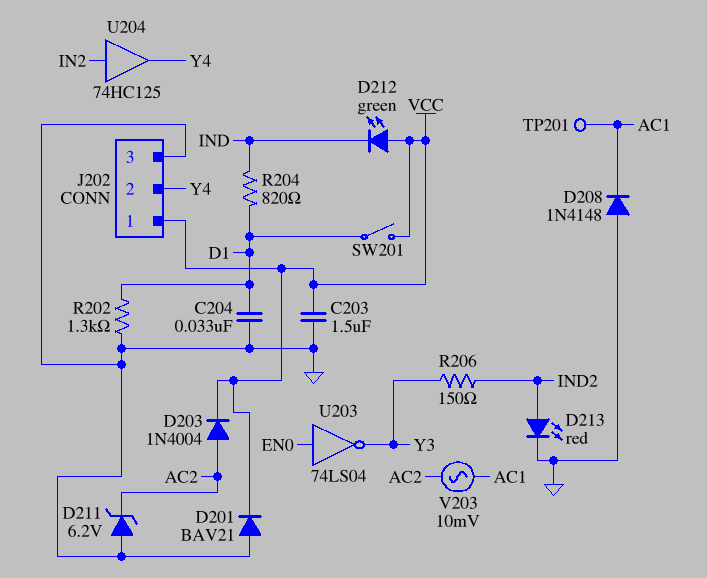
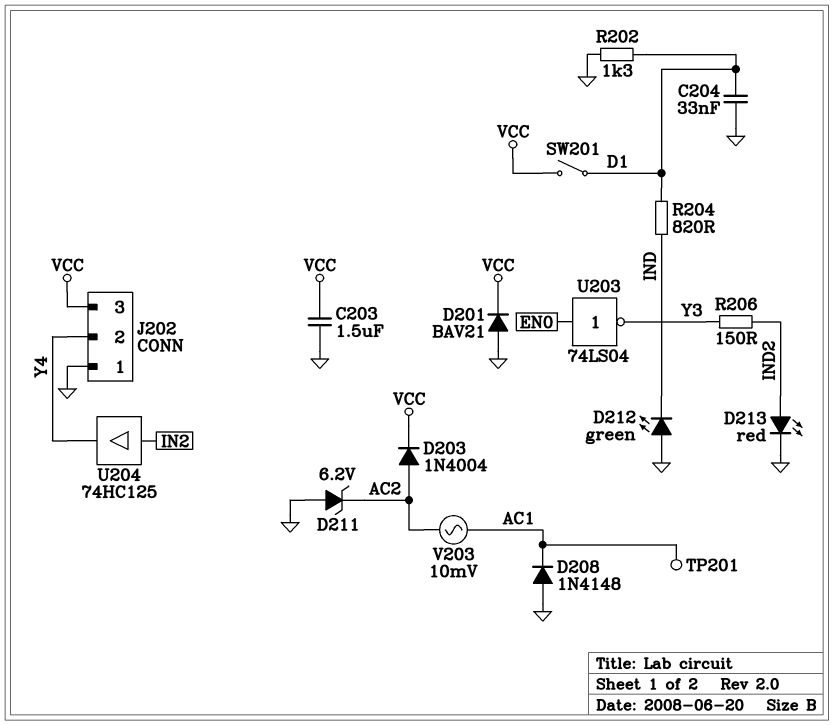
D212: LED green (A VCC, K IND) -> LED green (A GND, K IND)
J202 pin 1: VCC -> GND
J202 pin 3: GND -> VCC

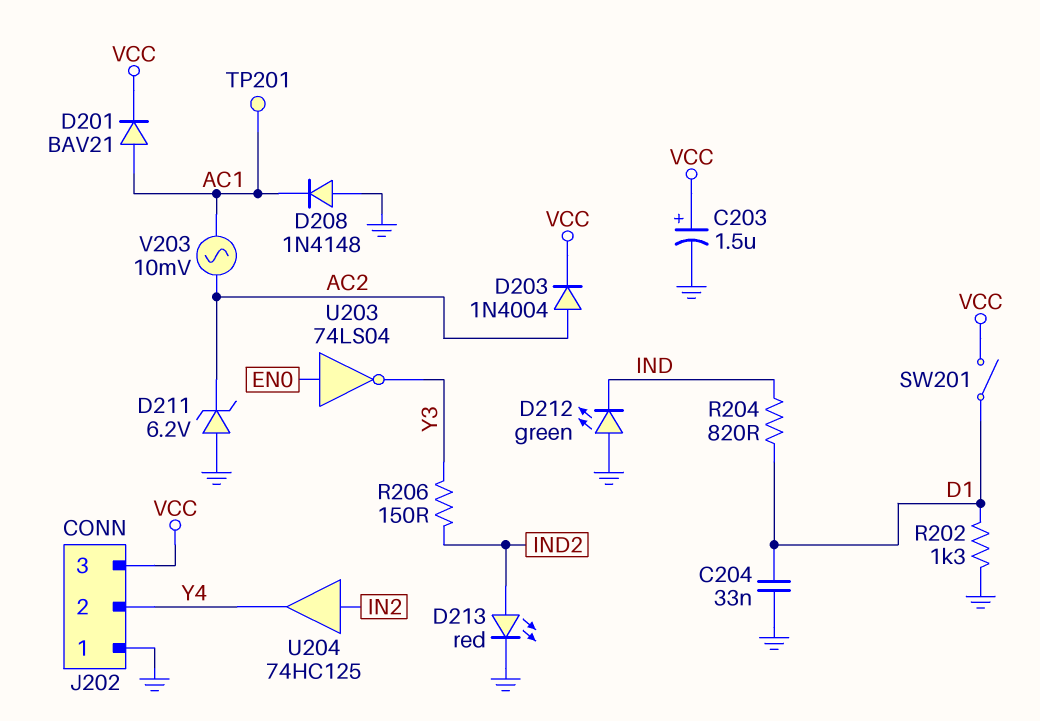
C203: 1.5uF (GND, VCC) -> 1.5uF (plus VCC, minus GND)
D201: diode BAV21 (A GND, K VCC) -> diode BAV21 (A AC1, K VCC)

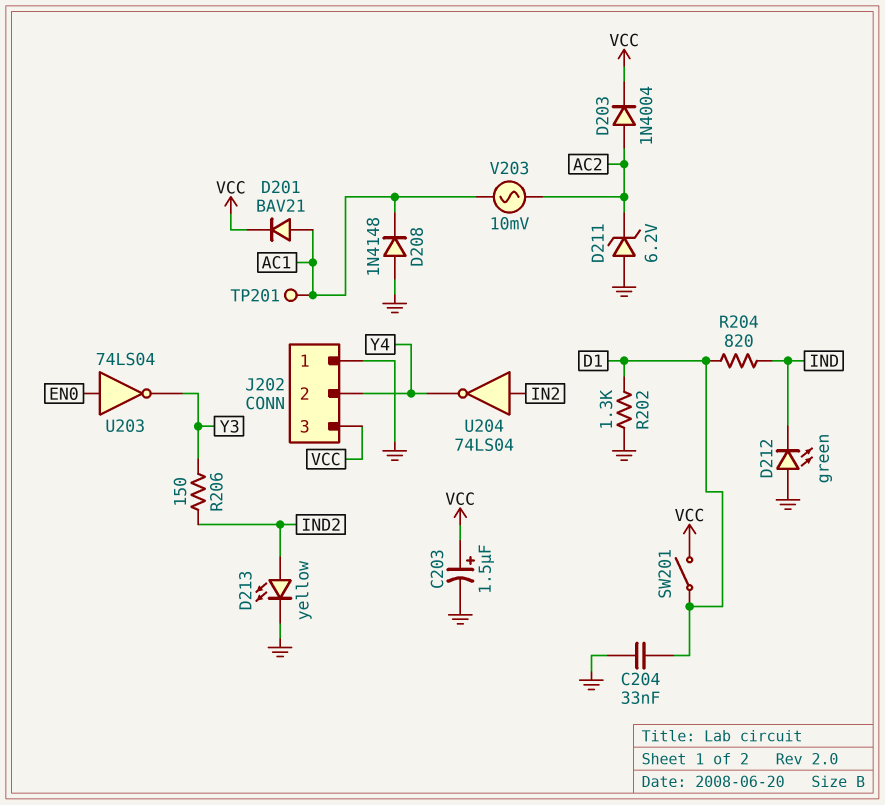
D213: LED red (A IND2, K GND) -> LED yellow (A IND2, K GND)
U204: buffer 74HC125 (in IN2, out Y4) -> NOT 74LS04 (in IN2, out Y4)

